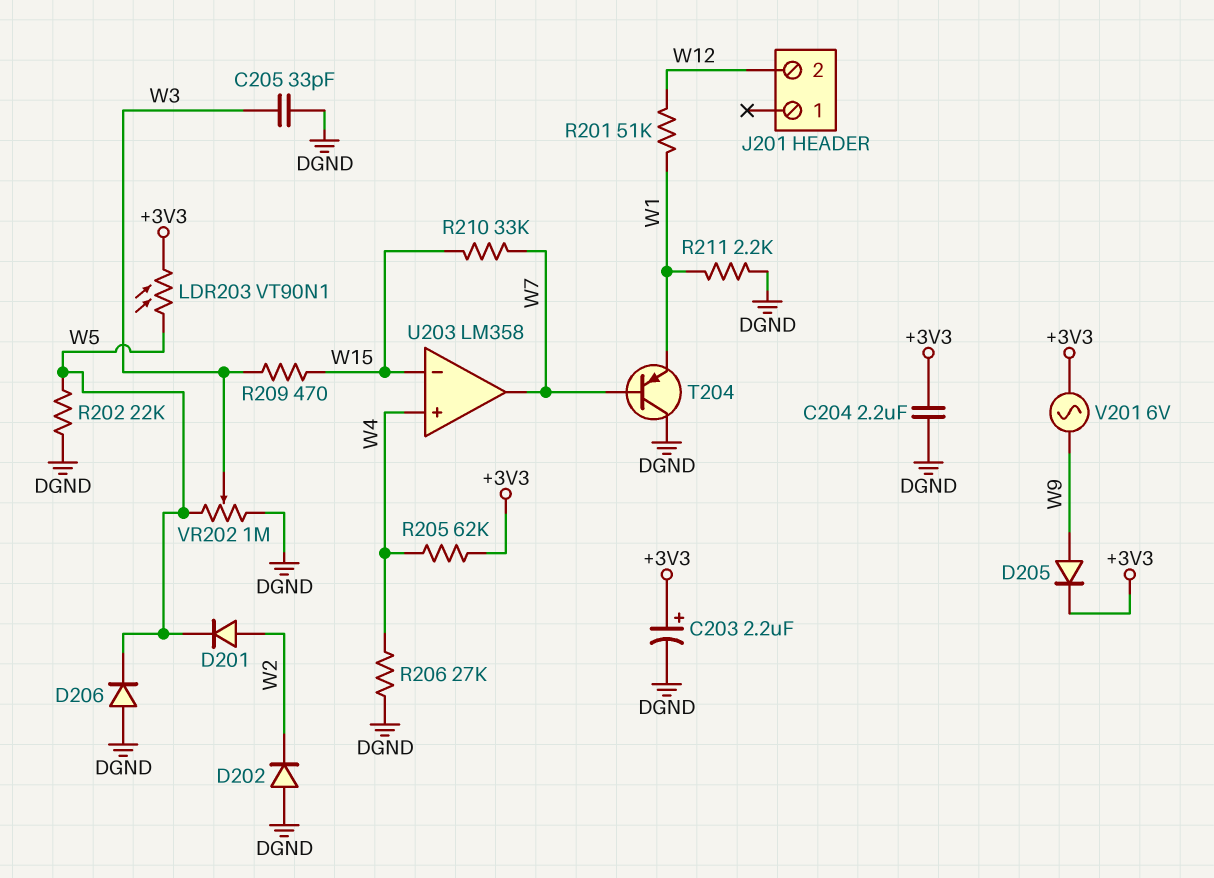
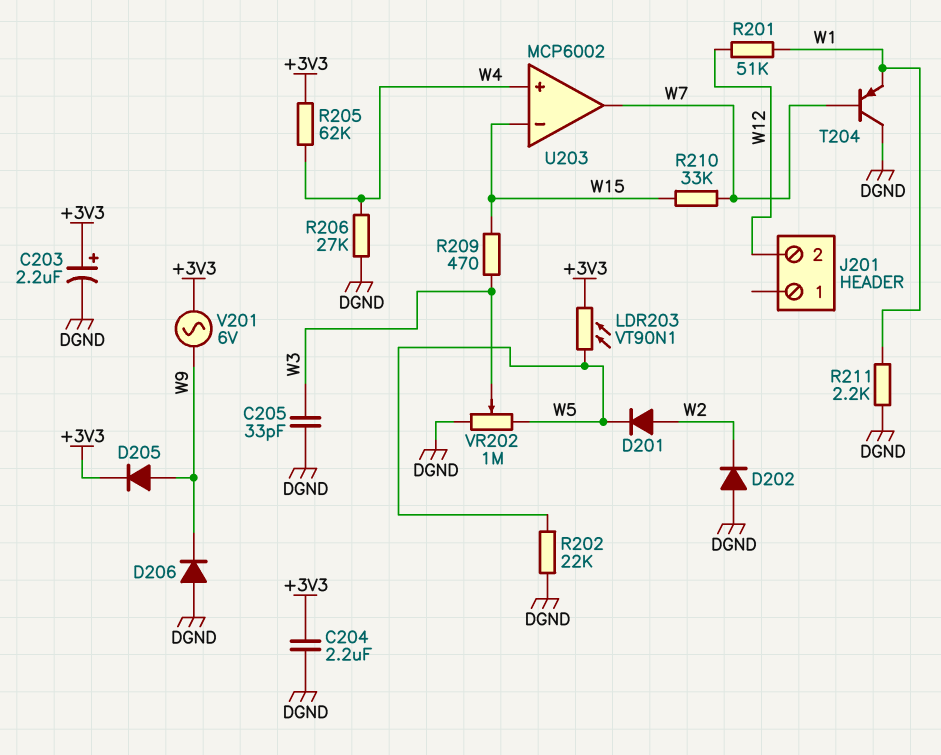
D206: diode (A DGND, K W5) -> diode (A DGND, K W9)
U203: LM358 -> MCP6002

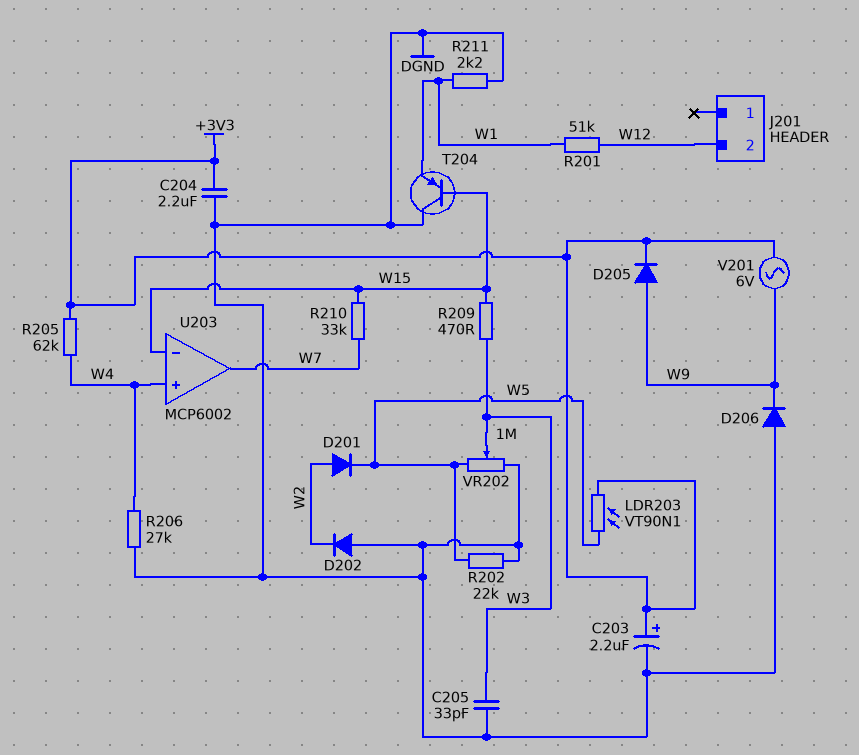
T204: PNP (B W7, C DGND, E W1) -> PNP (B W15, C DGND, E W1)

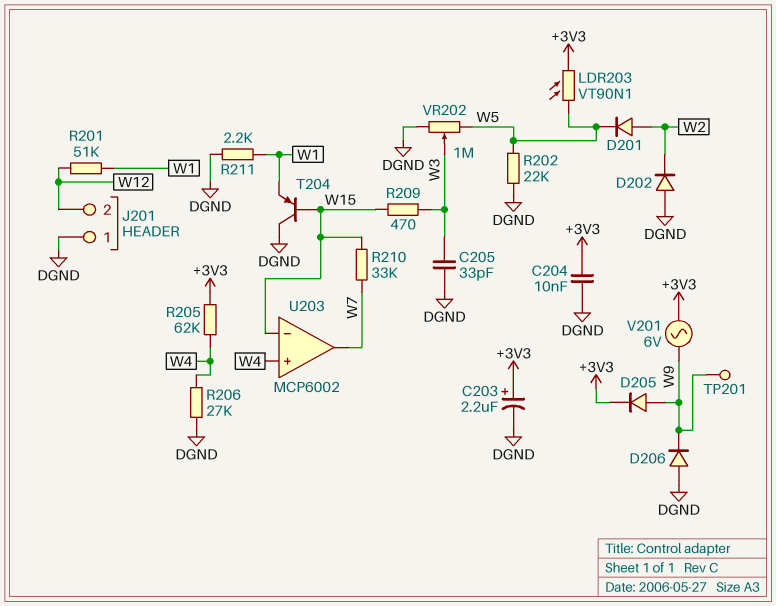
C204: 2.2uF (+3V3, DGND) -> 10nF (+3V3, DGND)
J201 pin 1: none -> DGND
TP201: none -> test point (W9)

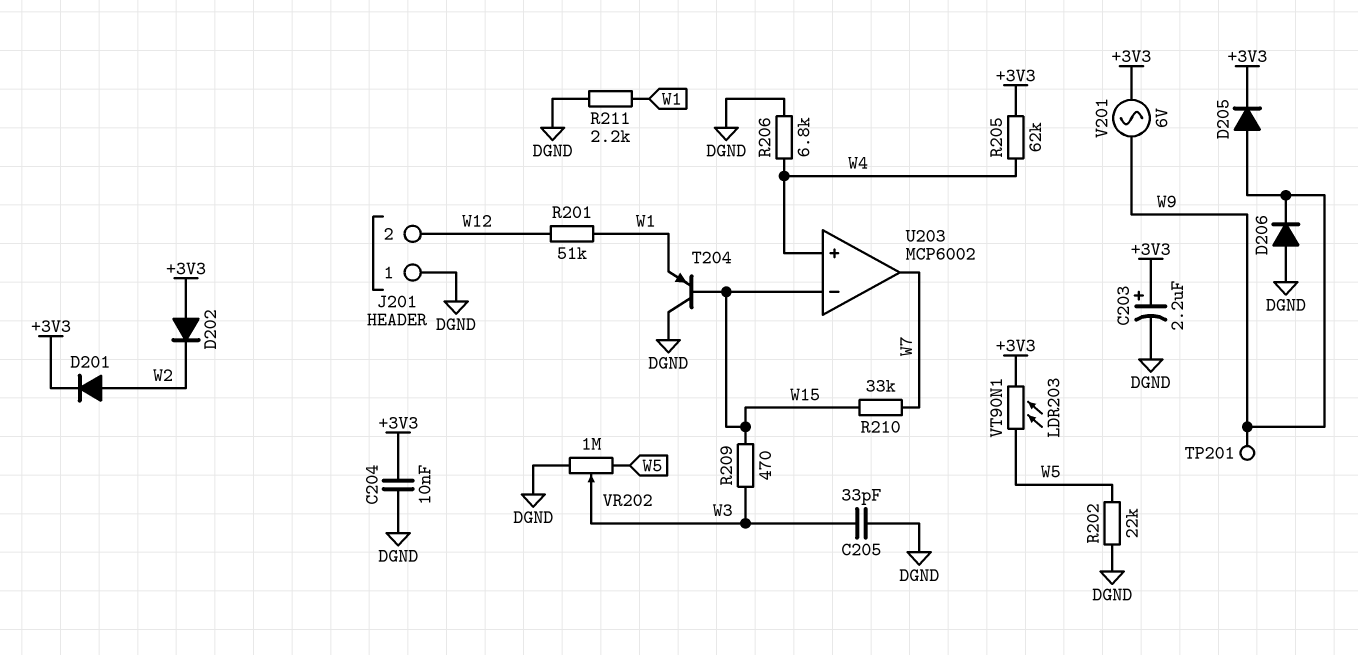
D201: diode (A W2, K W5) -> diode (A W2, K +3V3)
D202: diode (A DGND, K W2) -> diode (A +3V3, K W2)
R206: 27k (DGND, W4) -> 6.8k (DGND, W4)

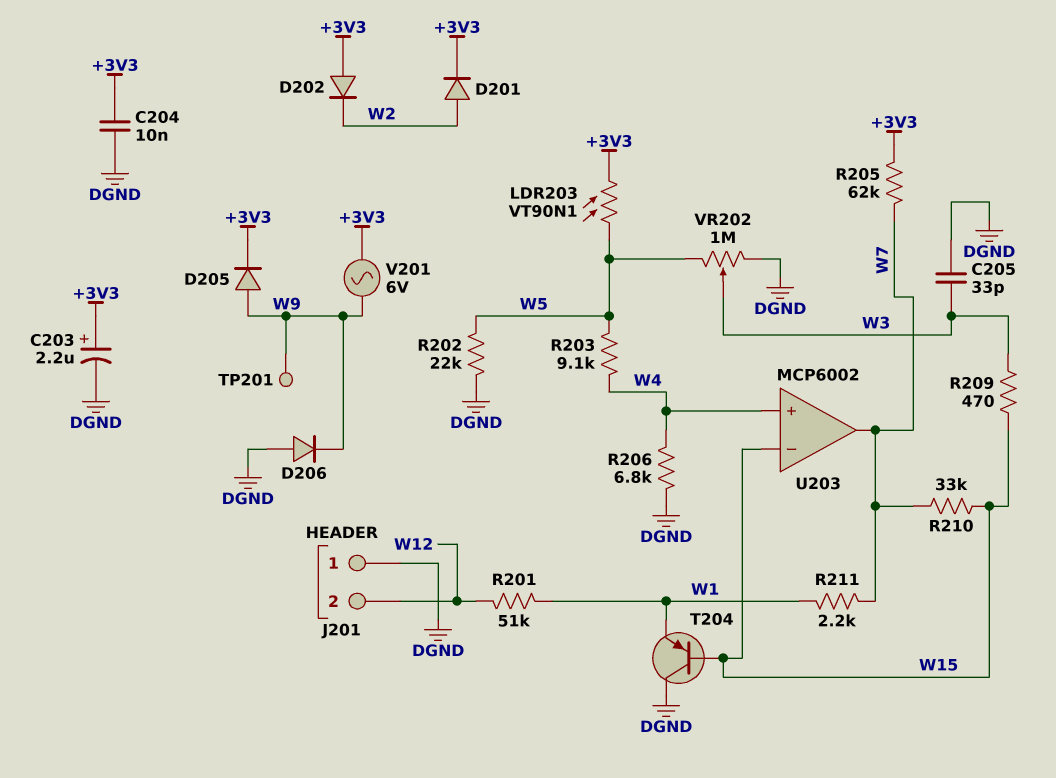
R203: none -> 9.1k (W4, W5)
R205: 62k (+3V3, W4) -> 62k (+3V3, W7)
R211: 2.2k (DGND, W1) -> 2.2k (W1, W7)

